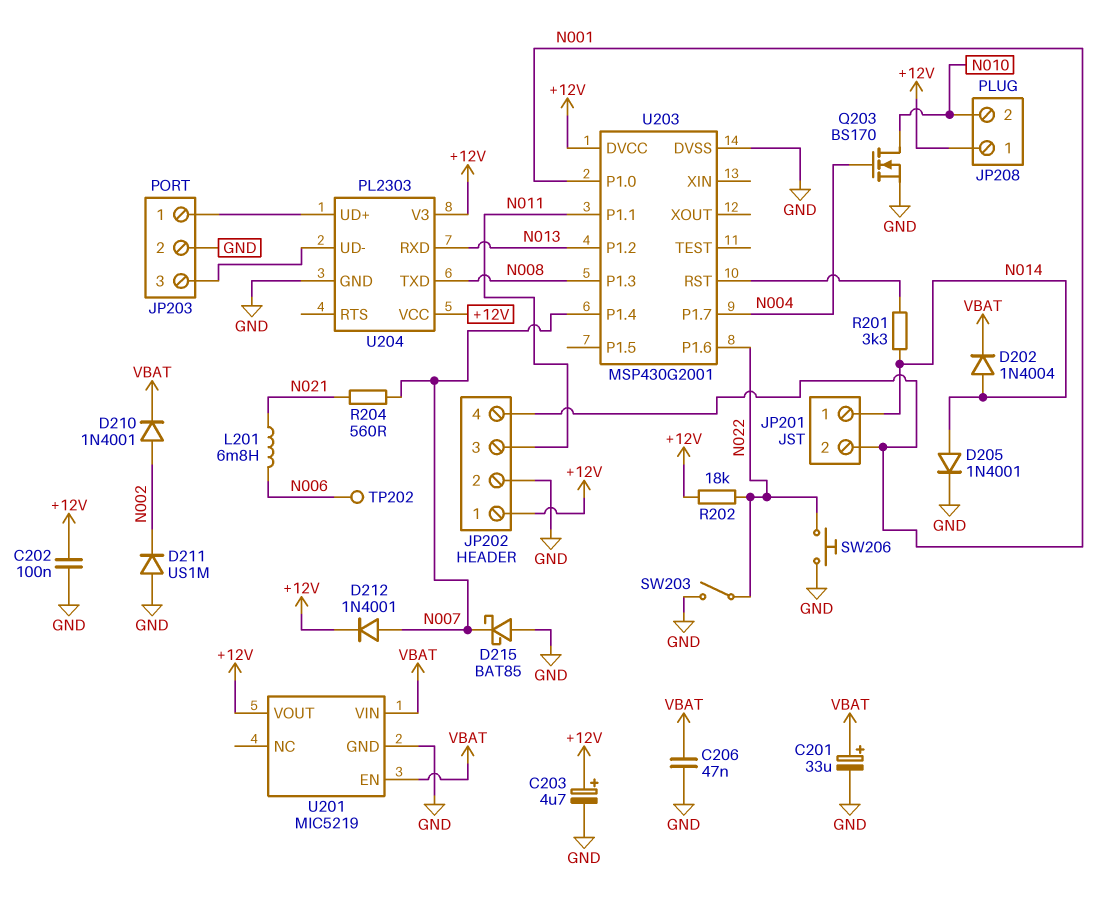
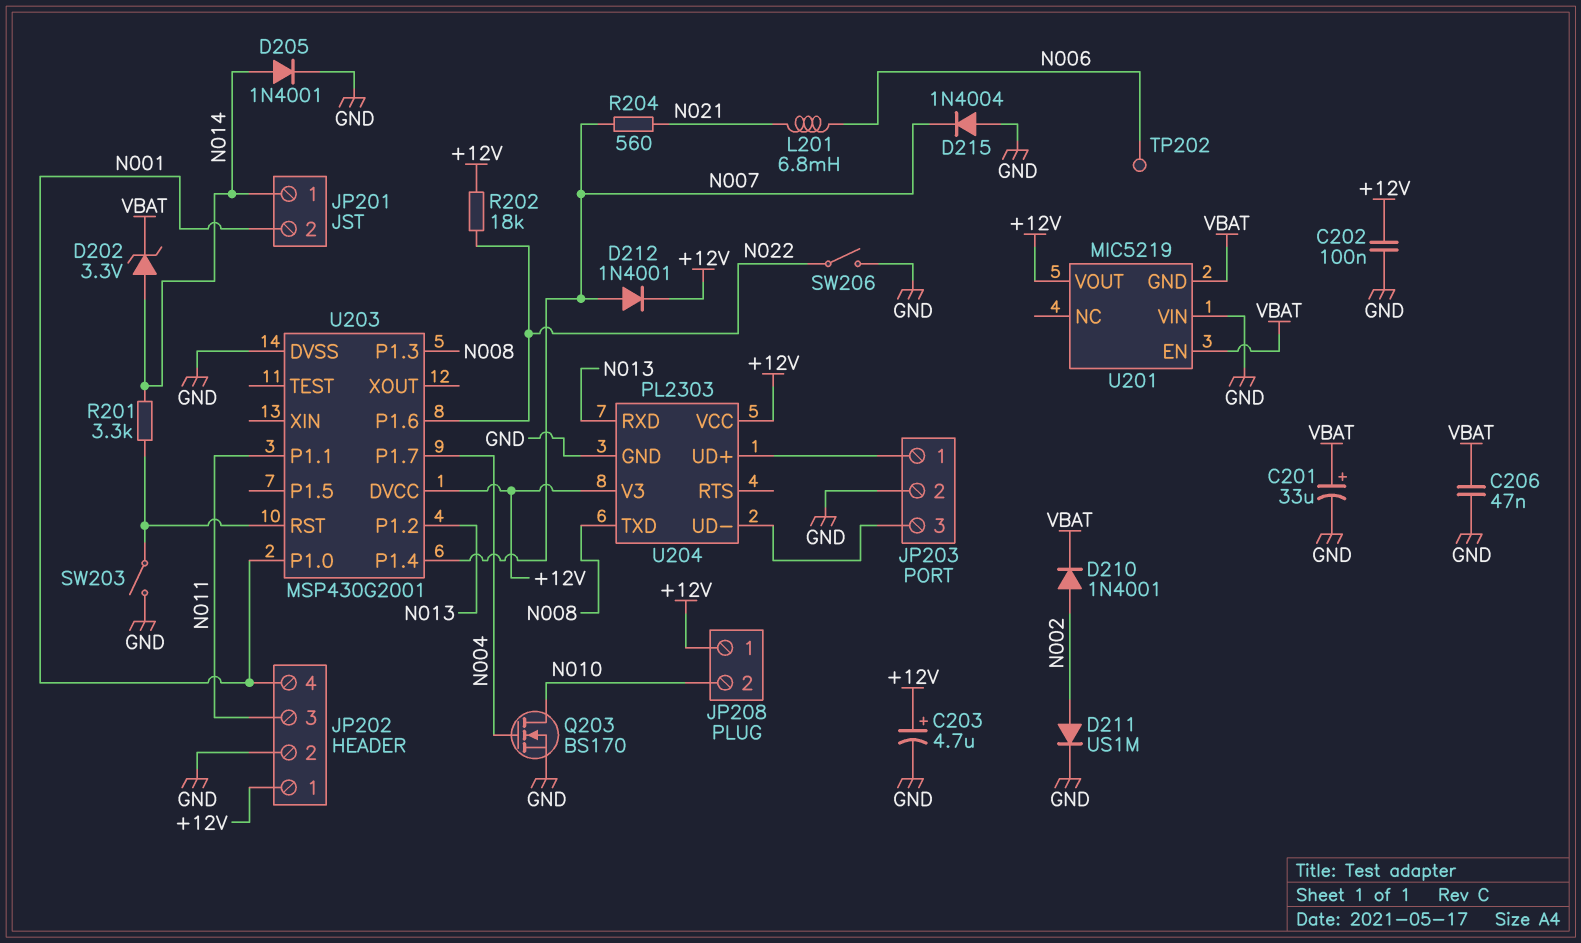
D202: diode 1N4004 (A N014, K VBAT) -> zener 3.3V (A N014, K VBAT)
D211: diode US1M (A GND, K N002) -> diode US1M (A N002, K GND)
D215: schottky BAT85 (A GND, K N007) -> diode 1N4004 (A GND, K N007)
SW203: switch (GND, N022) -> switch (GND, U203/RST)
SW206: button (GND, N022) -> switch (GND, N022)
U201 pin GND: GND -> VBAT
U201 pin VIN: VBAT -> GND

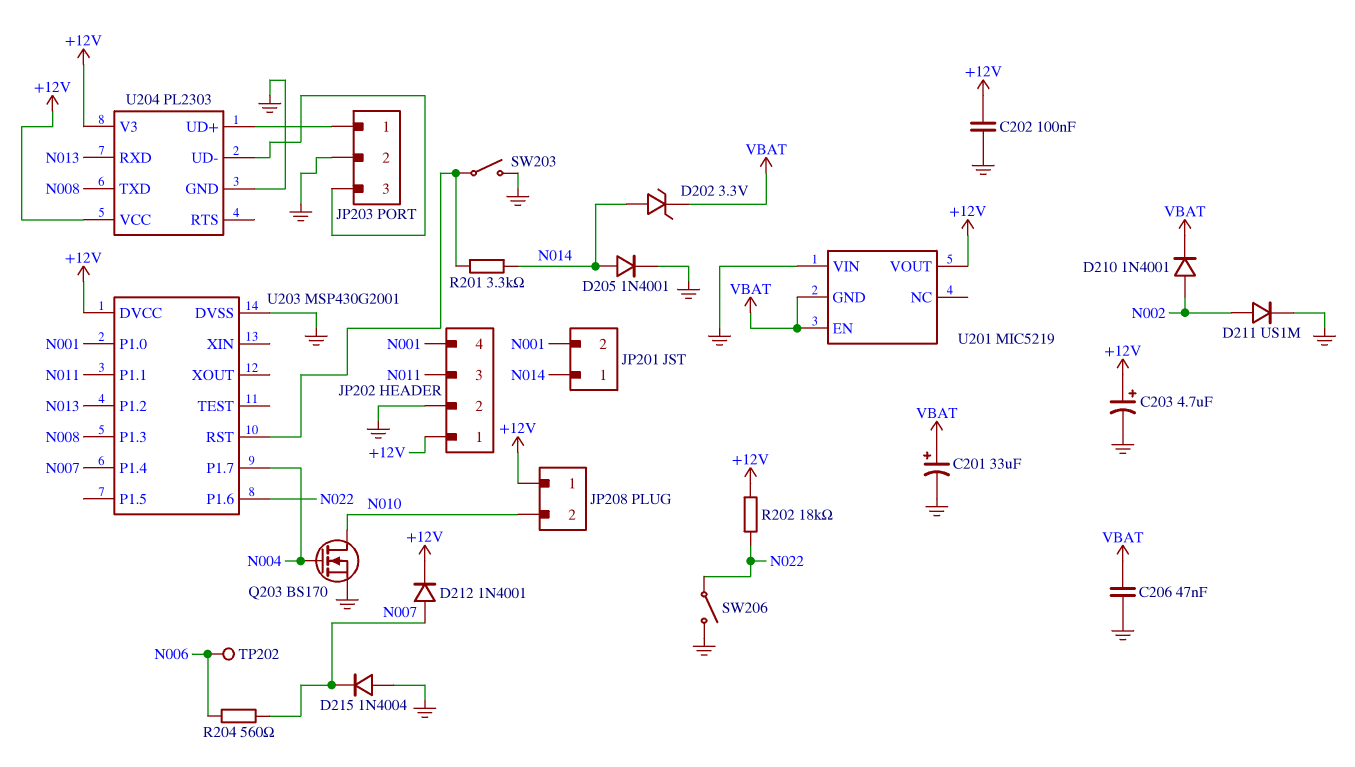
L201: 6.8mH (N006, N021) -> none
R204: 560 (N007, N021) -> 560 (N006, N007)

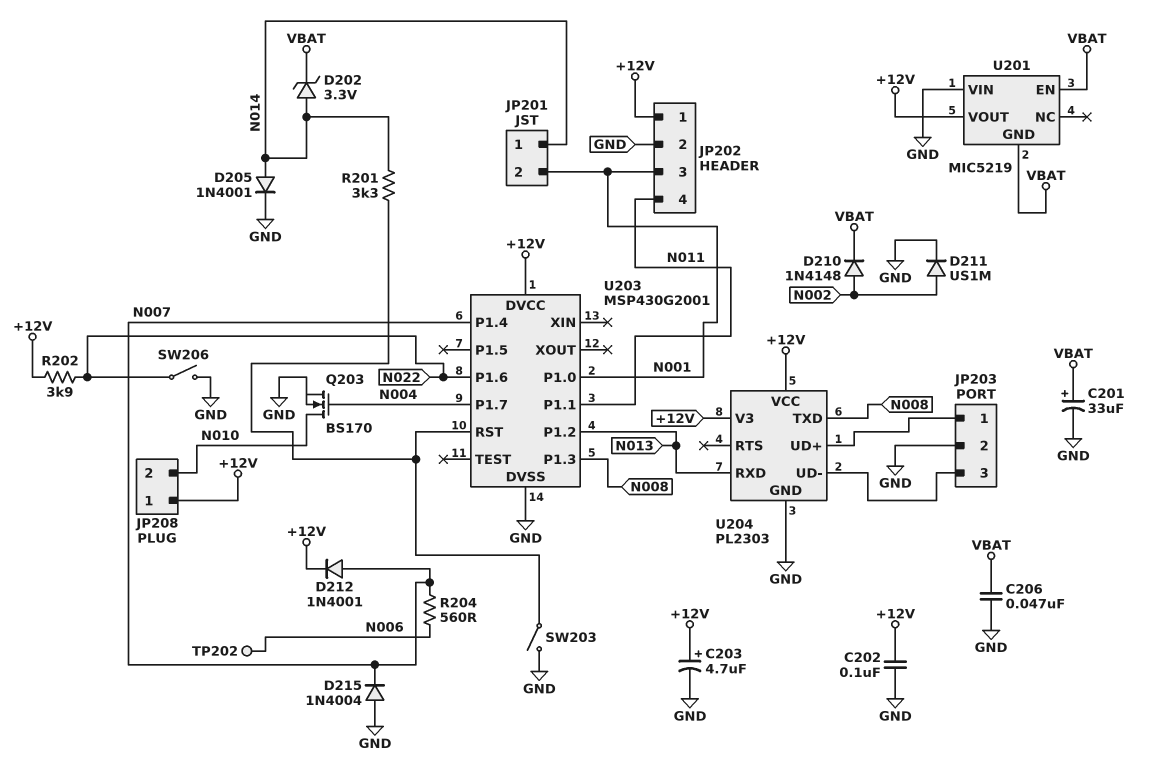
D210: diode 1N4001 (A N002, K VBAT) -> diode 1N4148 (A N002, K VBAT)
JP202 pin 3: N011 -> N001
JP202 pin 4: N001 -> N011
R202: 18k (+12V, N022) -> 3.9k (+12V, N022)

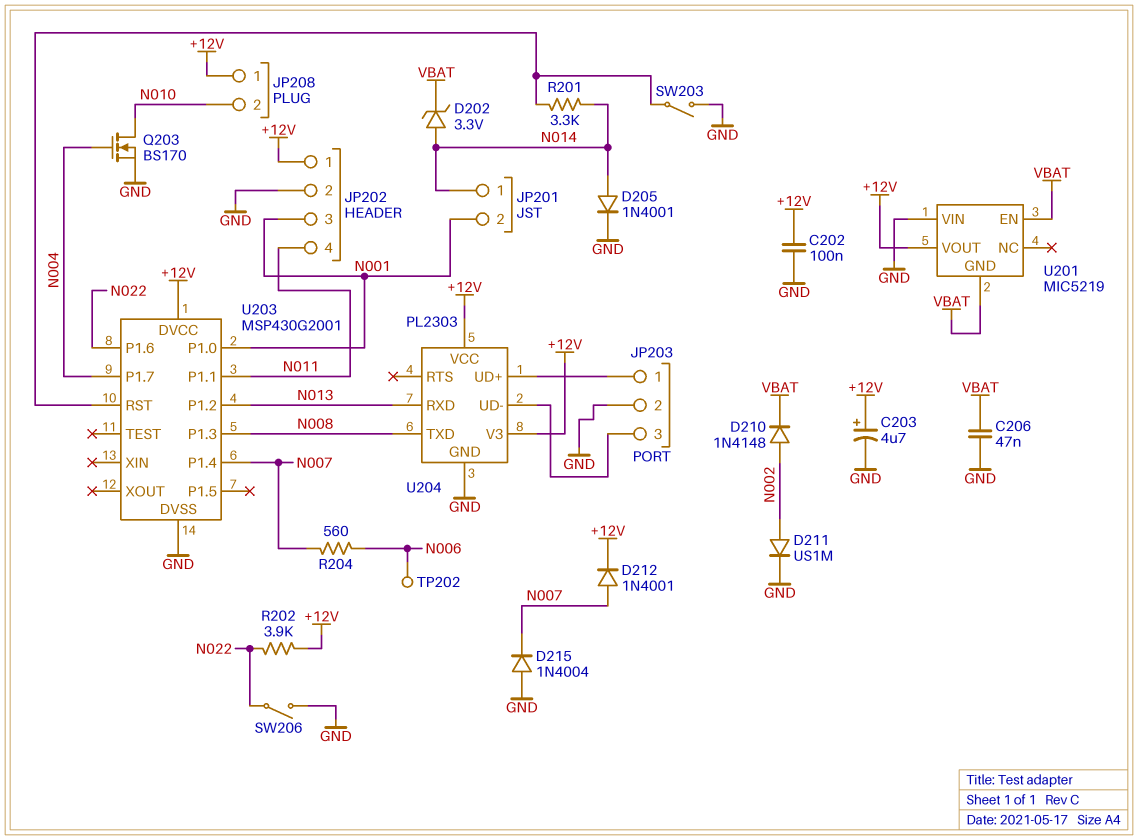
C201: 33uF (plus VBAT, minus GND) -> none

